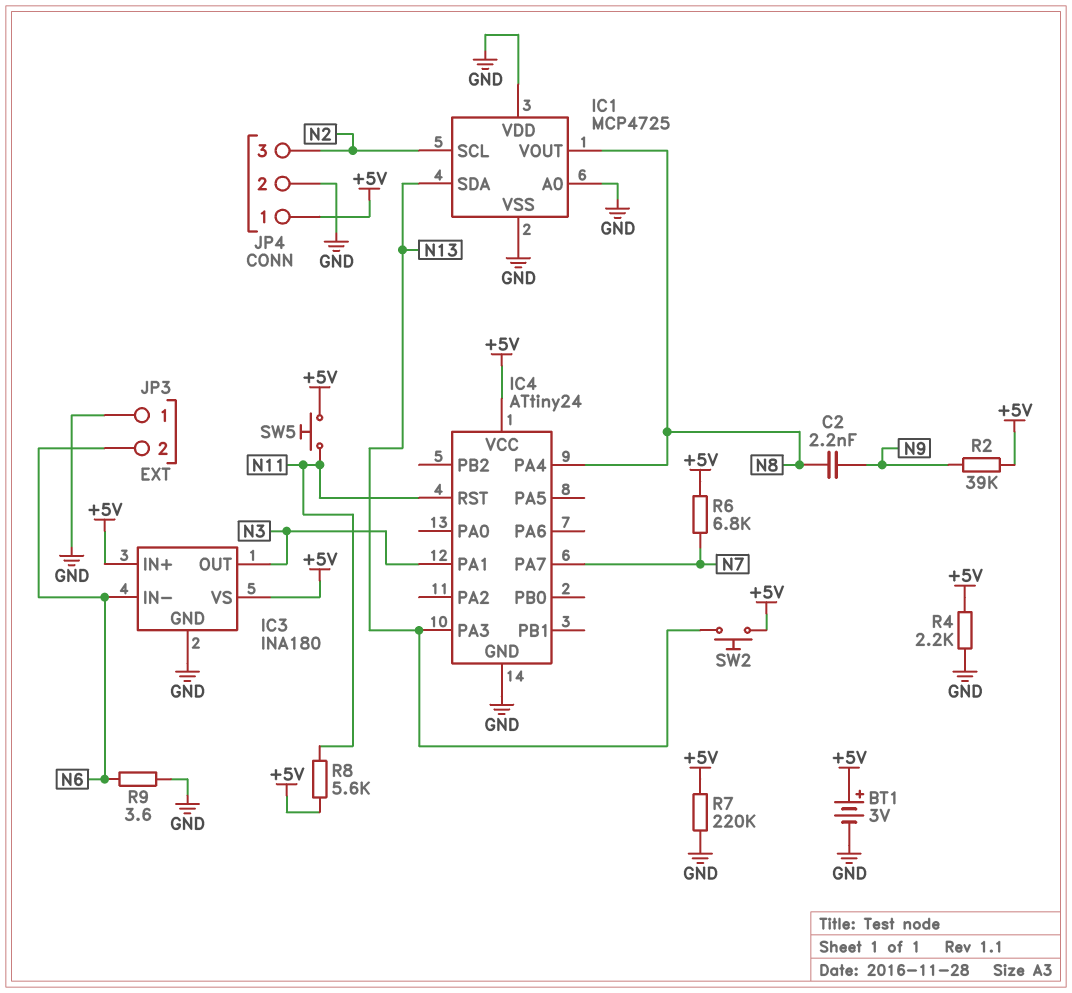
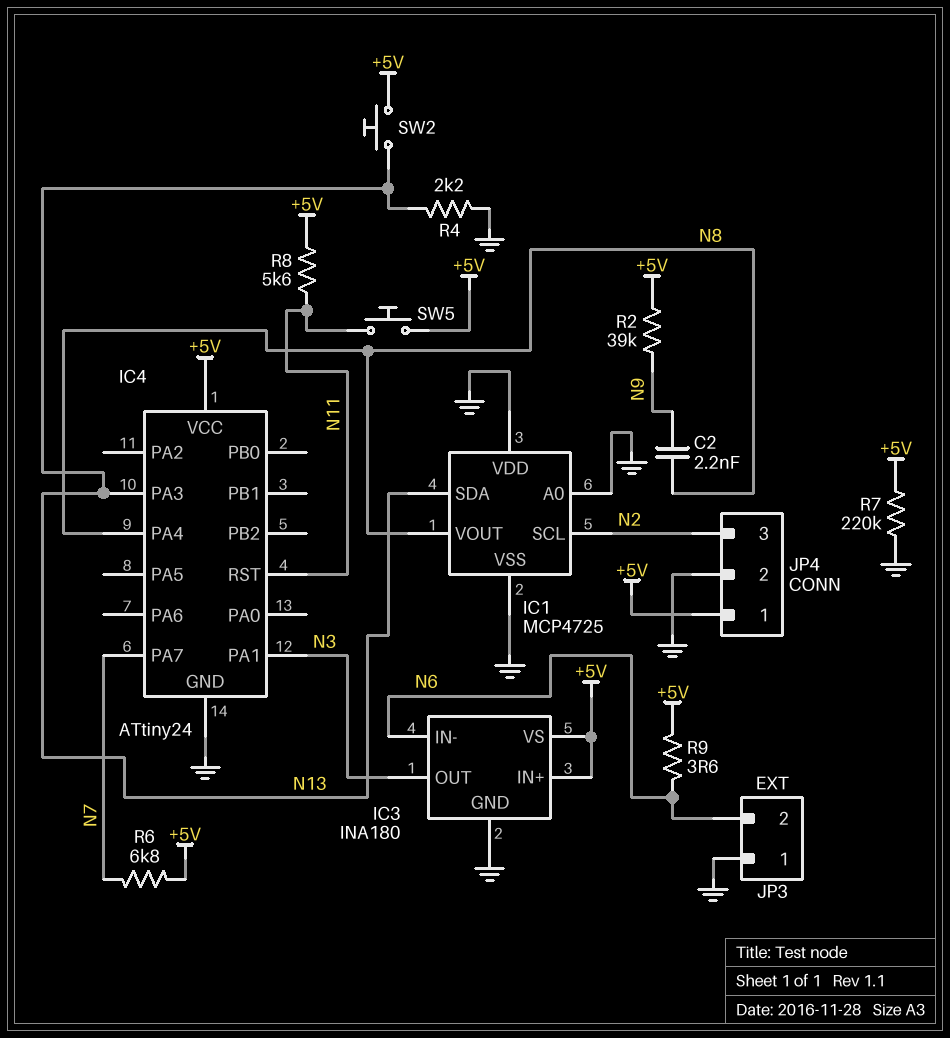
BT1: 3V (plus +5V, minus GND) -> none
R4: 2.2k (+5V, GND) -> 2.2k (GND, N13)
R9: 3.6 (GND, N6) -> 3.6 (+5V, N6)

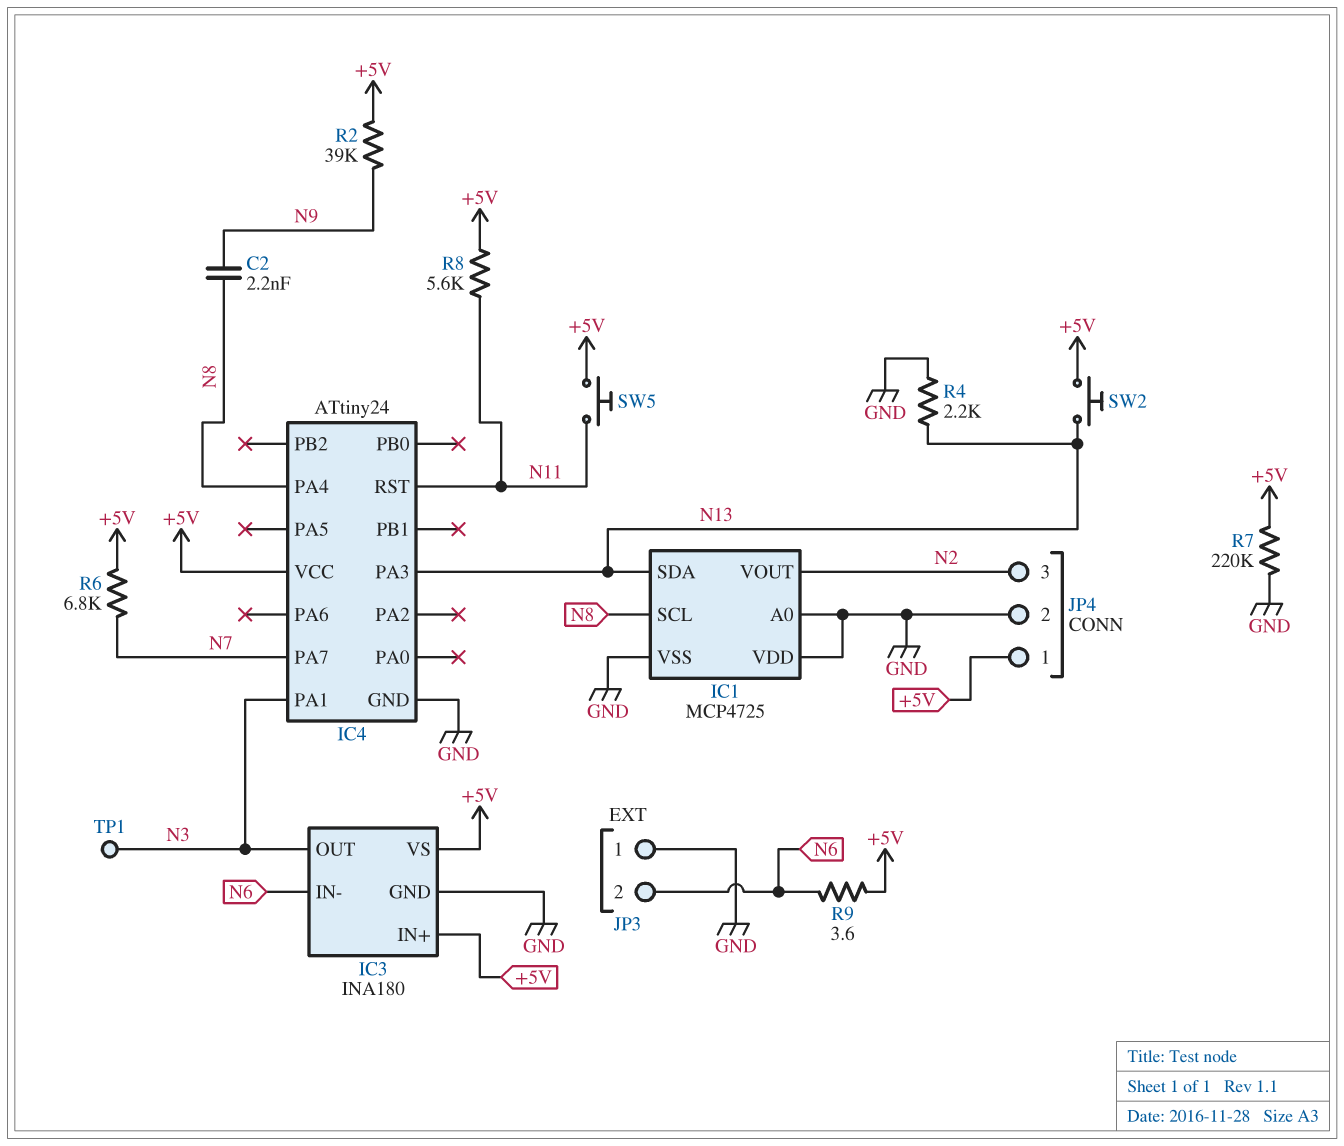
IC1 pin SCL: N2 -> N8
IC1 pin VOUT: N8 -> N2
TP1: none -> test point (N3)

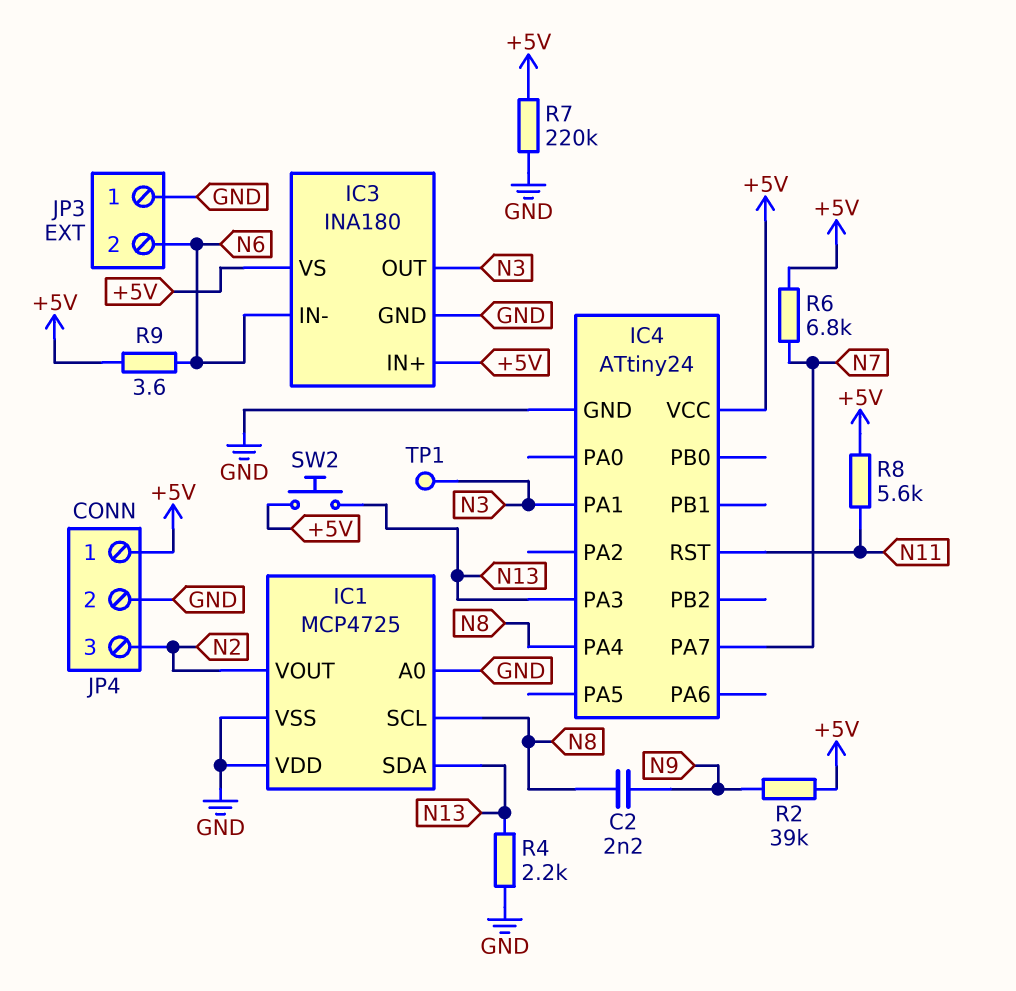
SW5: button (+5V, N11) -> none

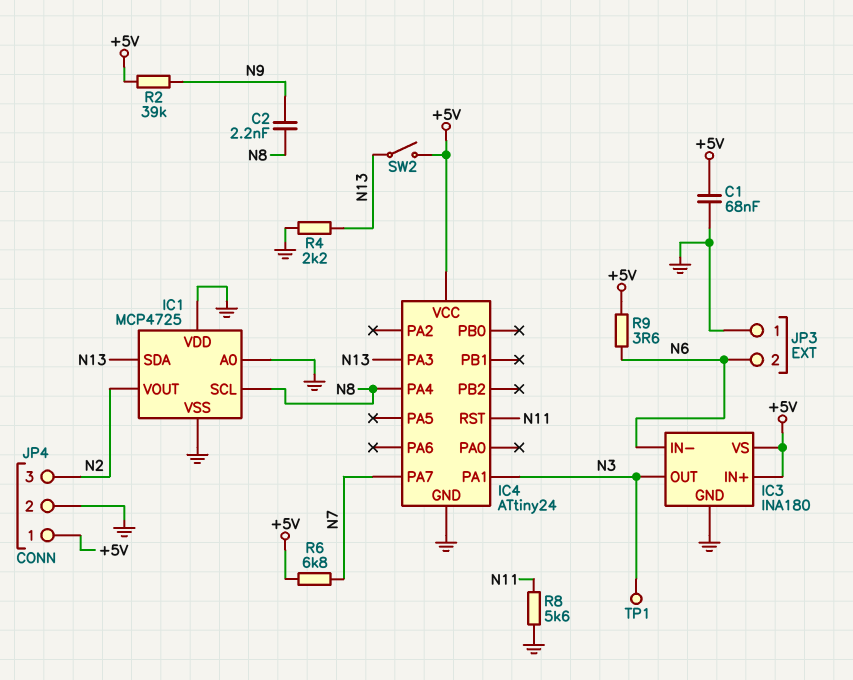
C1: none -> 68nF (+5V, GND)
R7: 220k (+5V, GND) -> none
R8: 5.6k (+5V, N11) -> 5.6k (GND, N11)
SW2: button (+5V, N13) -> switch (+5V, N13)

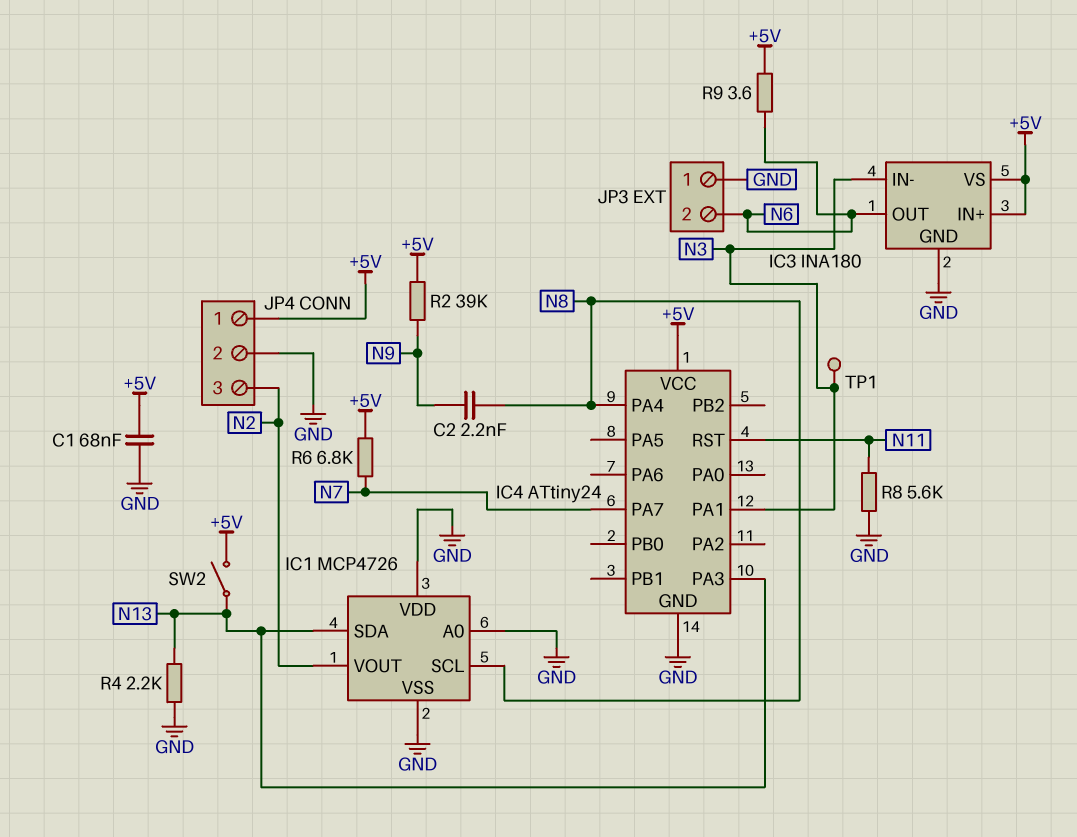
IC1: MCP4725 -> MCP4726
IC3 pin IN-: N6 -> N3
IC3 pin OUT: N3 -> N6

